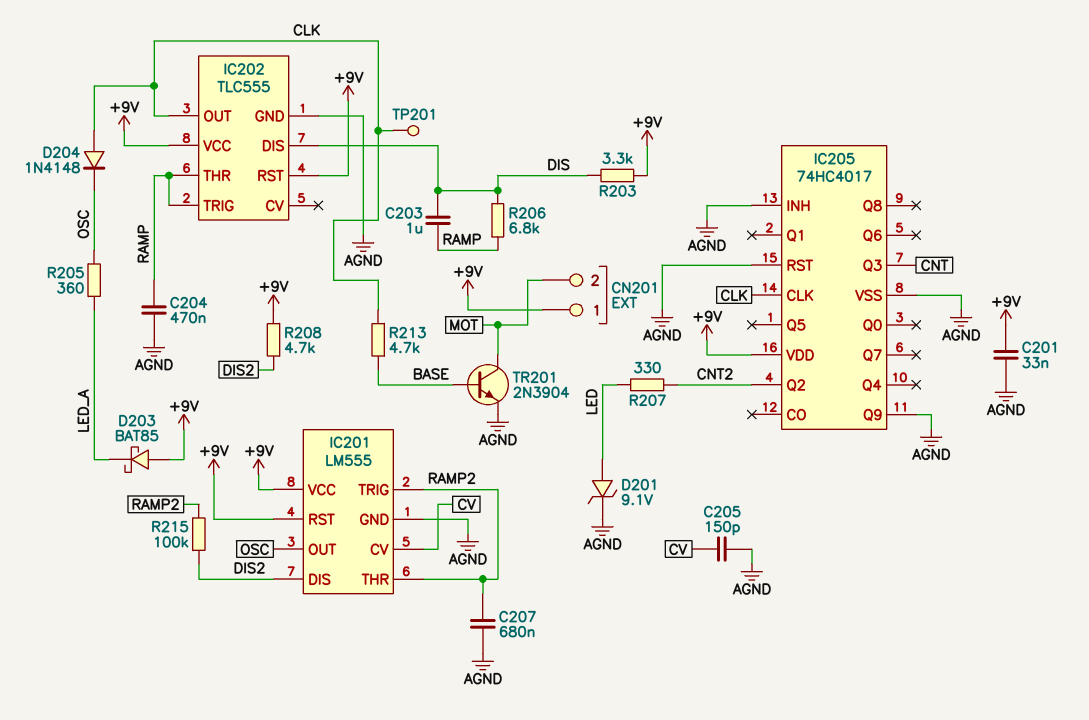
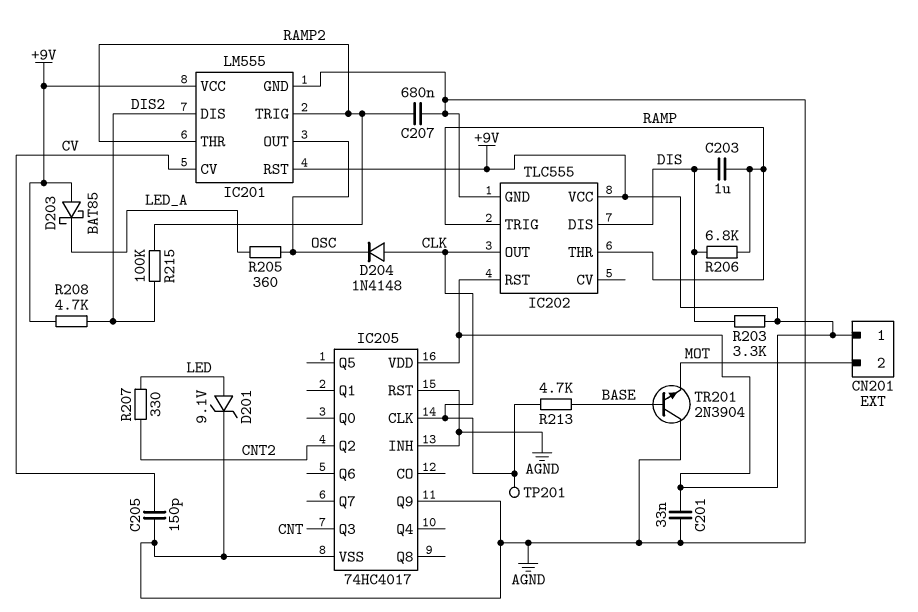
C204: 470nF (AGND, RAMP) -> none
TR201: NPN 2N3904 (B BASE, C MOT, E AGND) -> NPN 2N3904 (B BASE, C AGND, E MOT)

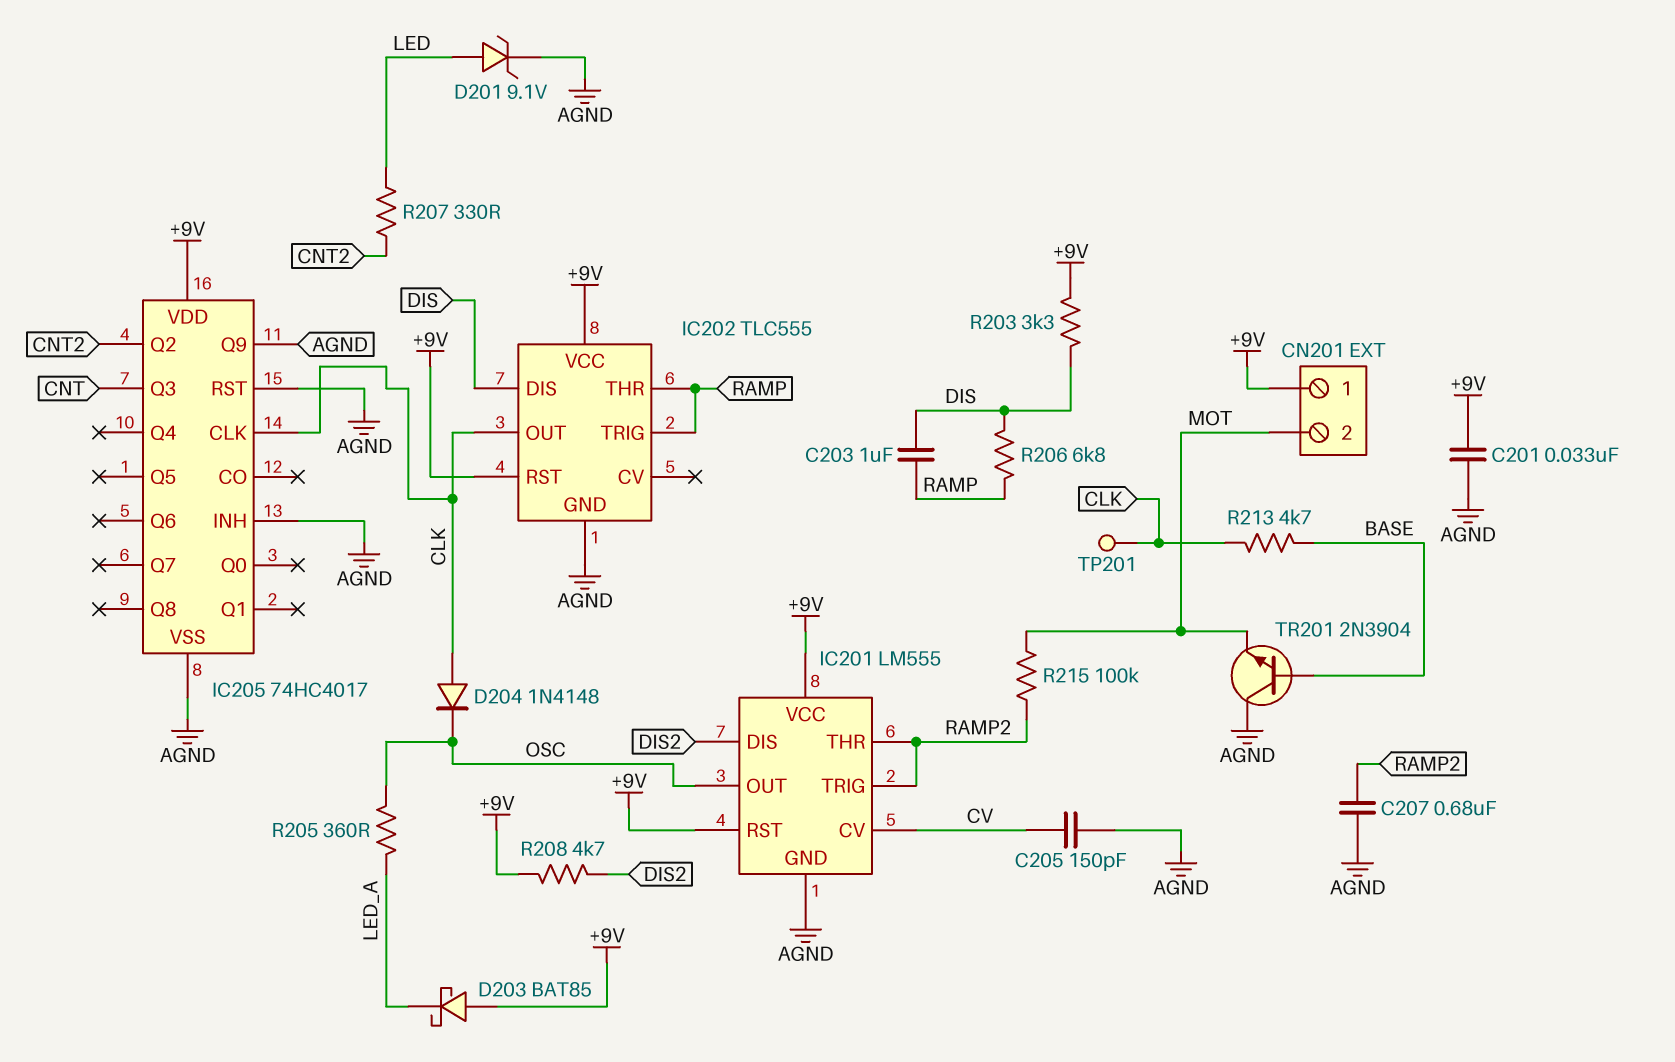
R215: 100k (DIS2, RAMP2) -> 100k (MOT, RAMP2)

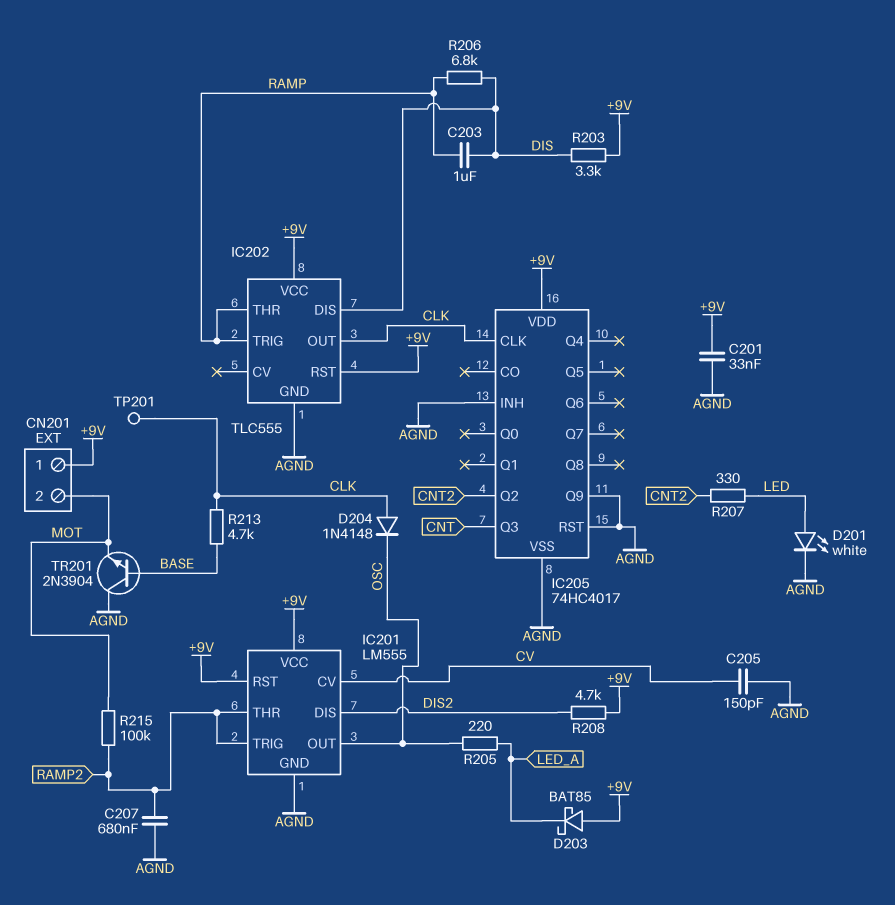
D201: zener 9.1V (A LED, K AGND) -> LED white (A LED, K AGND)
R205: 360 (LED_A, OSC) -> 220 (LED_A, OSC)

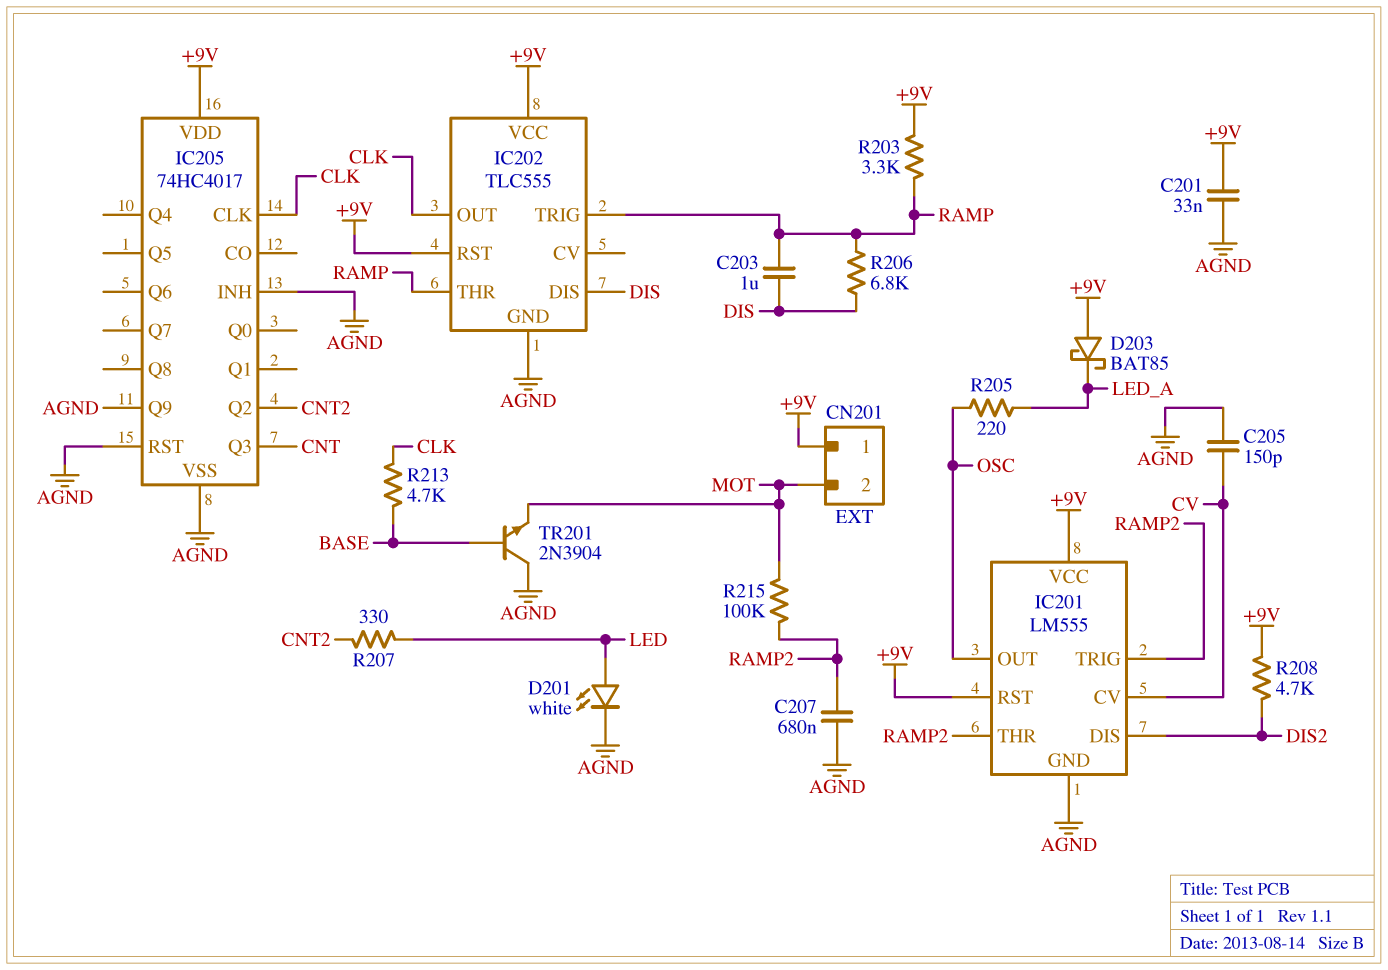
D204: diode 1N4148 (A CLK, K OSC) -> none
R203: 3.3k (+9V, DIS) -> 3.3k (+9V, RAMP)
TP201: test point (CLK) -> none

